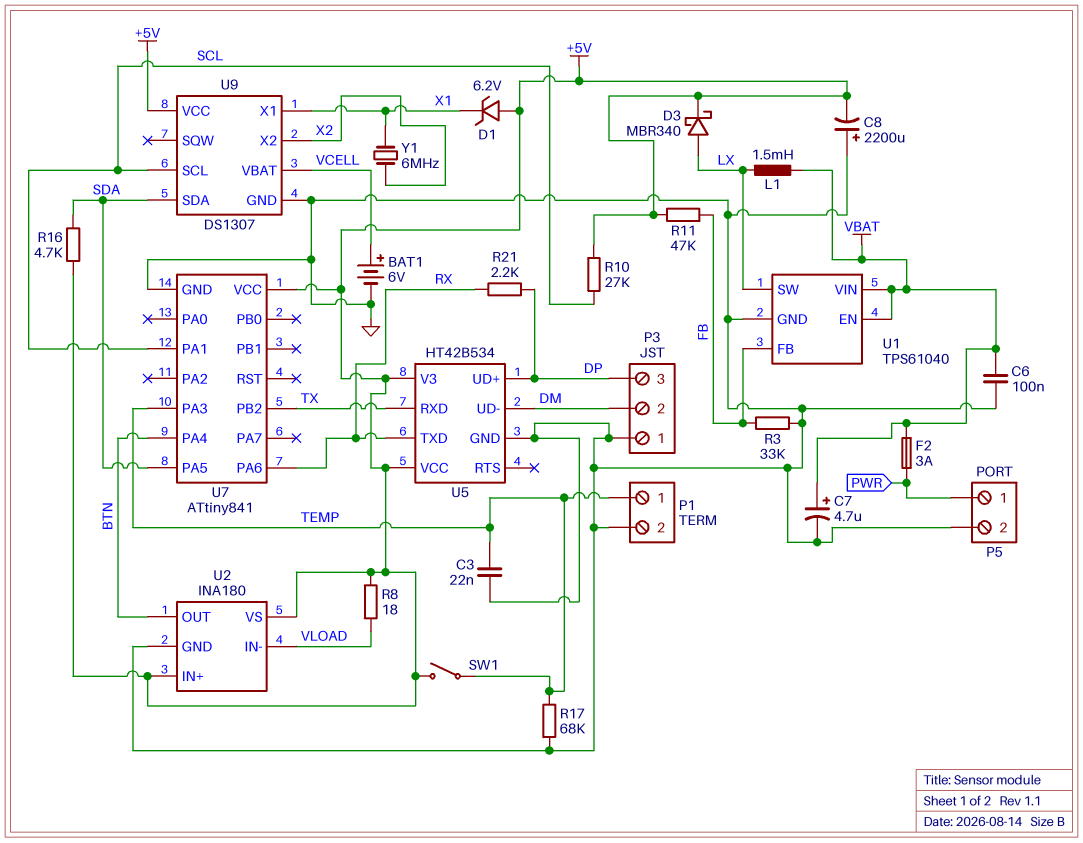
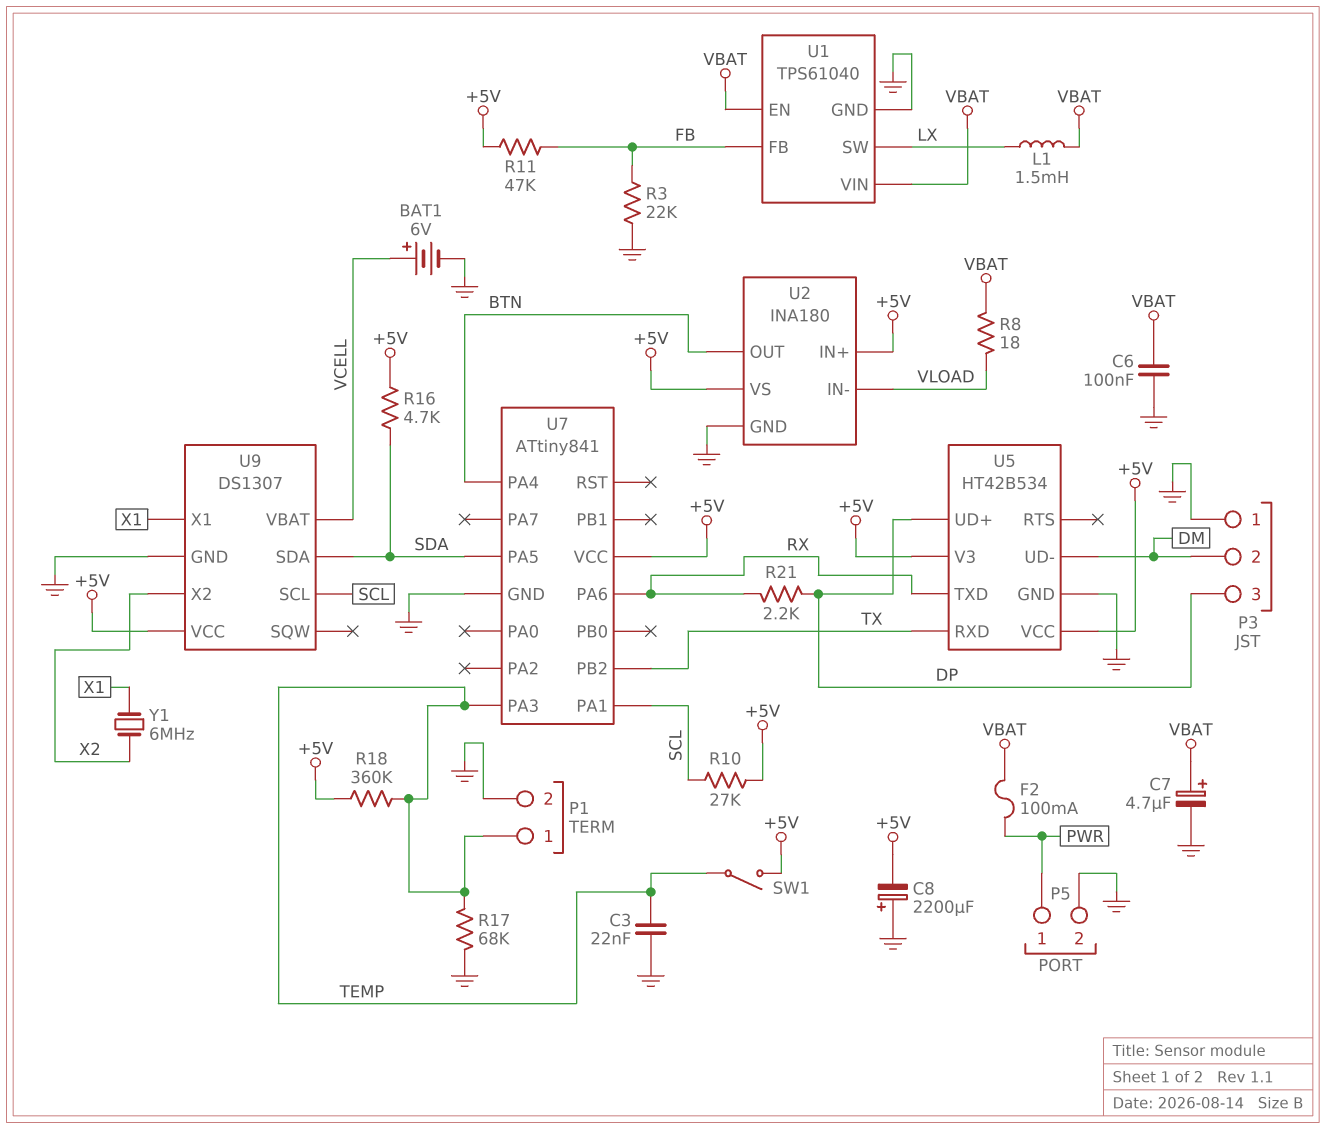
D1: zener 6.2V (A +5V, K X1) -> none
D3: schottky MBR340 (A LX, K +5V) -> none
F2: 3A (PWR, VBAT) -> 100mA (PWR, VBAT)
R3: 33k (FB, GND) -> 22k (FB, GND)
R8: 18 (+5V, VLOAD) -> 18 (VBAT, VLOAD)
R18: none -> 360k (+5V, TEMP)

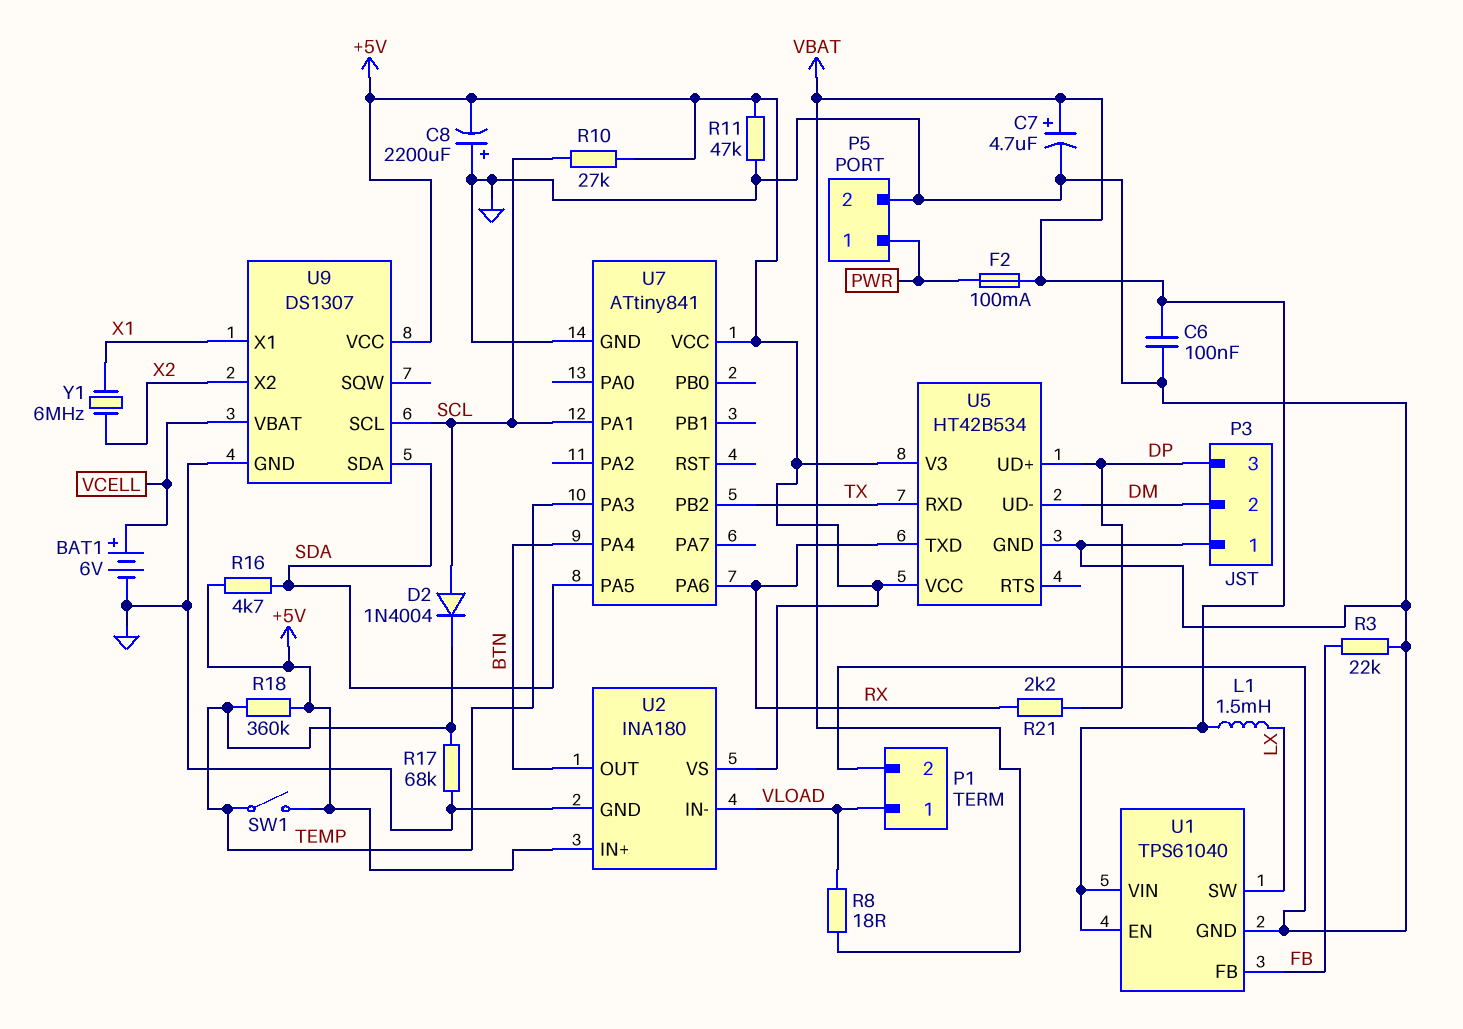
C3: 22nF (GND, TEMP) -> none
D2: none -> diode 1N4004 (A SCL, K TEMP)
P1 pin 1: TEMP -> VLOAD
R11: 47k (+5V, FB) -> 47k (+5V, GND)

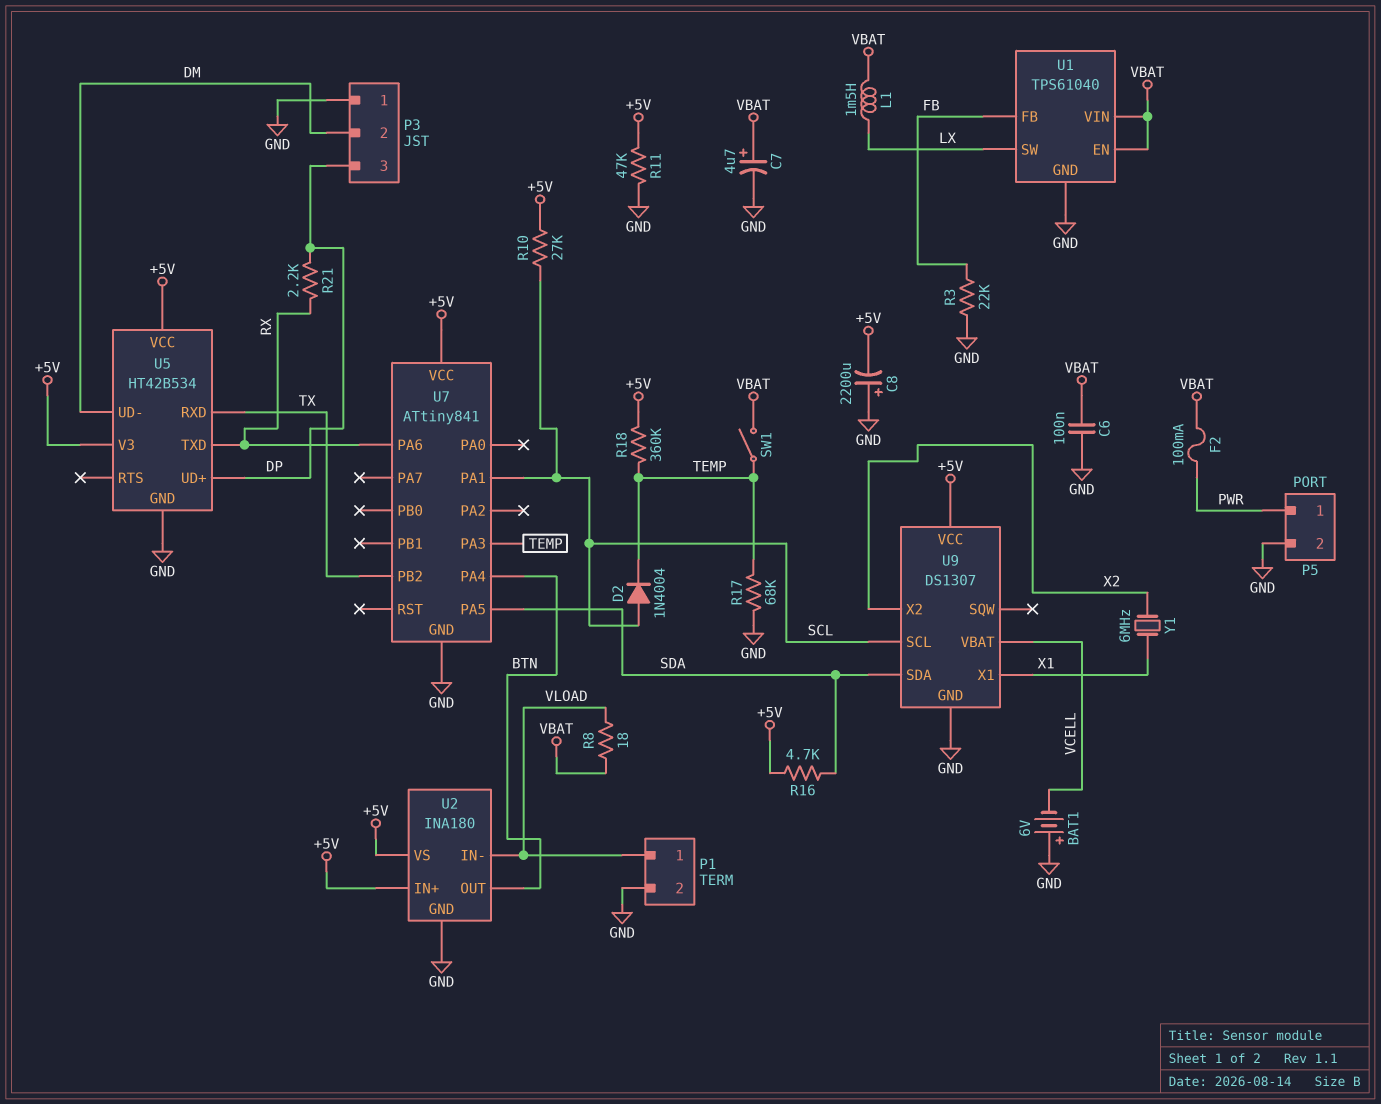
BAT1: 6V (plus VCELL, minus GND) -> 6V (plus GND, minus VCELL)
SW1: switch (+5V, TEMP) -> switch (TEMP, VBAT)

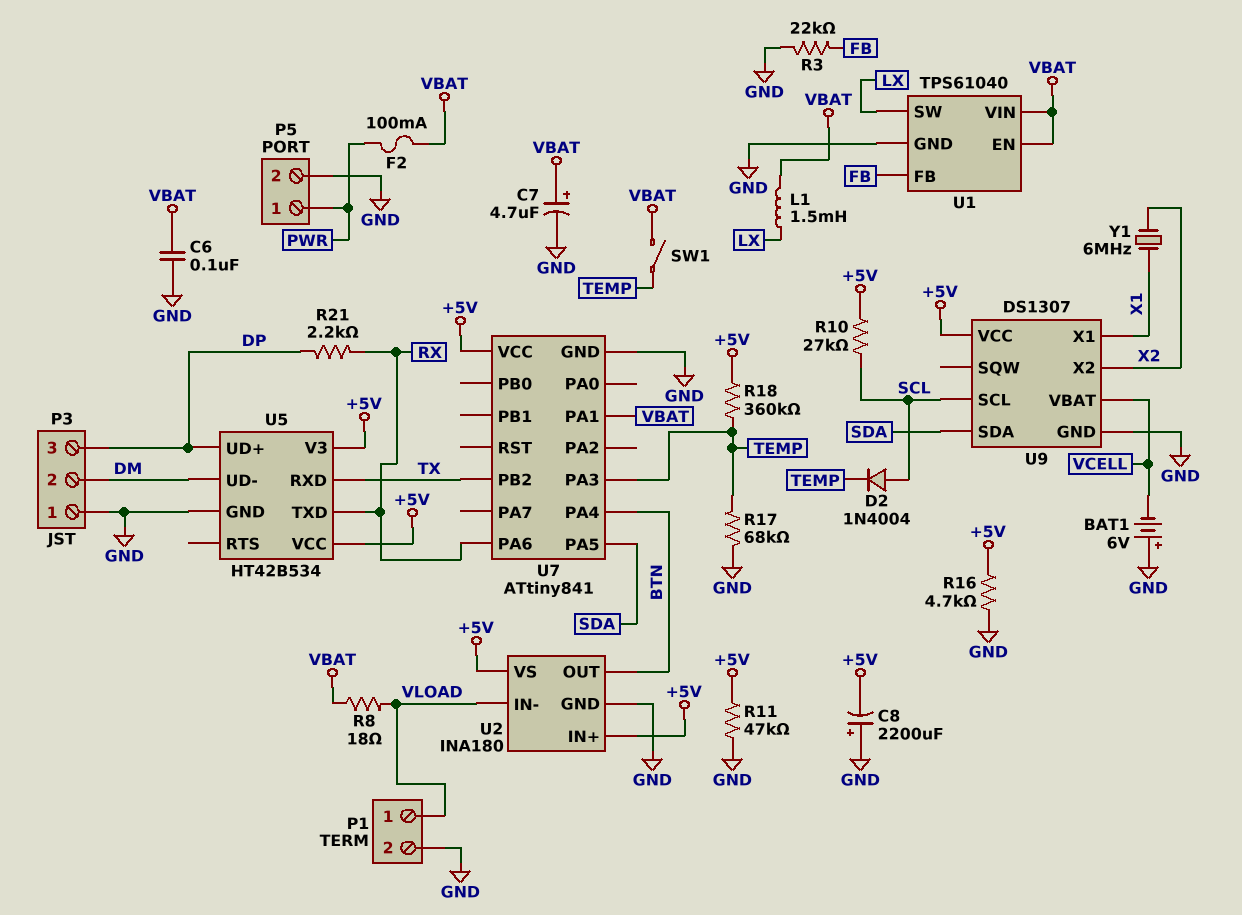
R16: 4.7k (+5V, SDA) -> 4.7k (+5V, GND)
U7 pin PA1: SCL -> VBAT

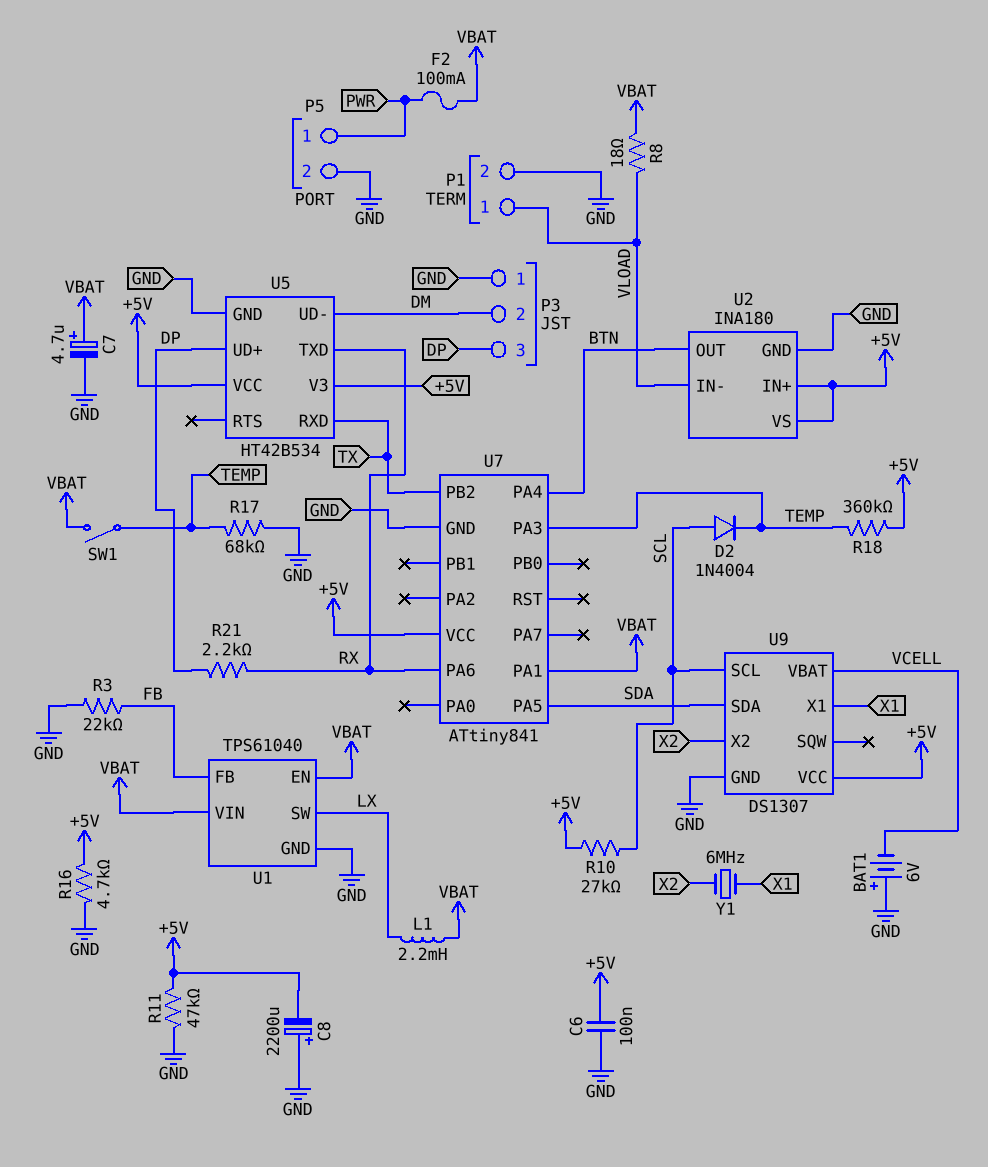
C6: 100nF (GND, VBAT) -> 100nF (+5V, GND)
L1: 1.5mH (LX, VBAT) -> 2.2mH (LX, VBAT)

